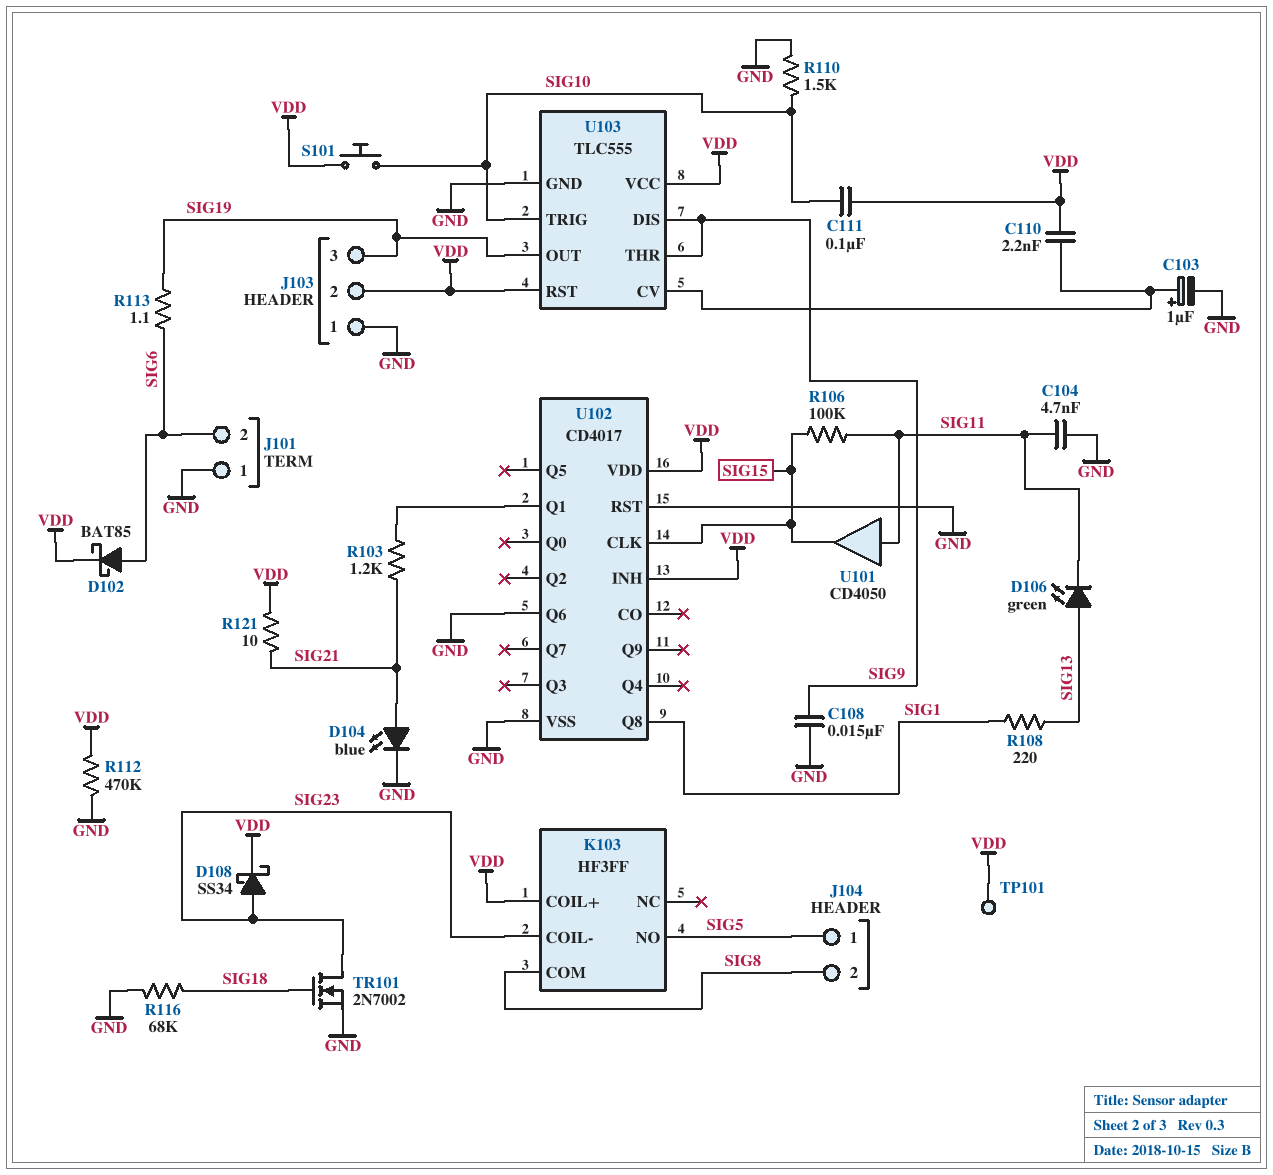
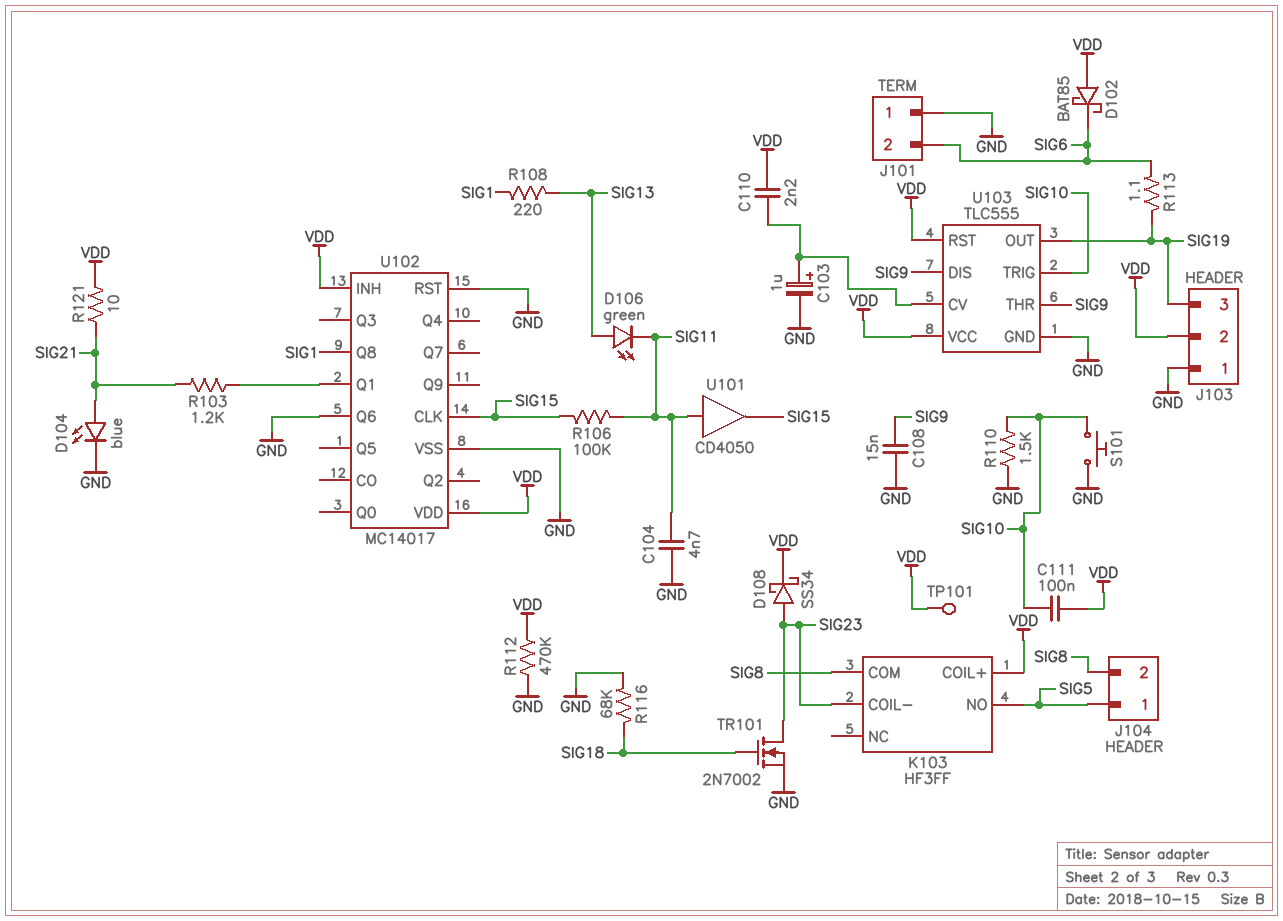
D102: schottky BAT85 (A SIG6, K VDD) -> schottky BAT85 (A VDD, K SIG6)
S101: button (SIG10, VDD) -> button (GND, SIG10)
U102: CD4017 -> MC14017

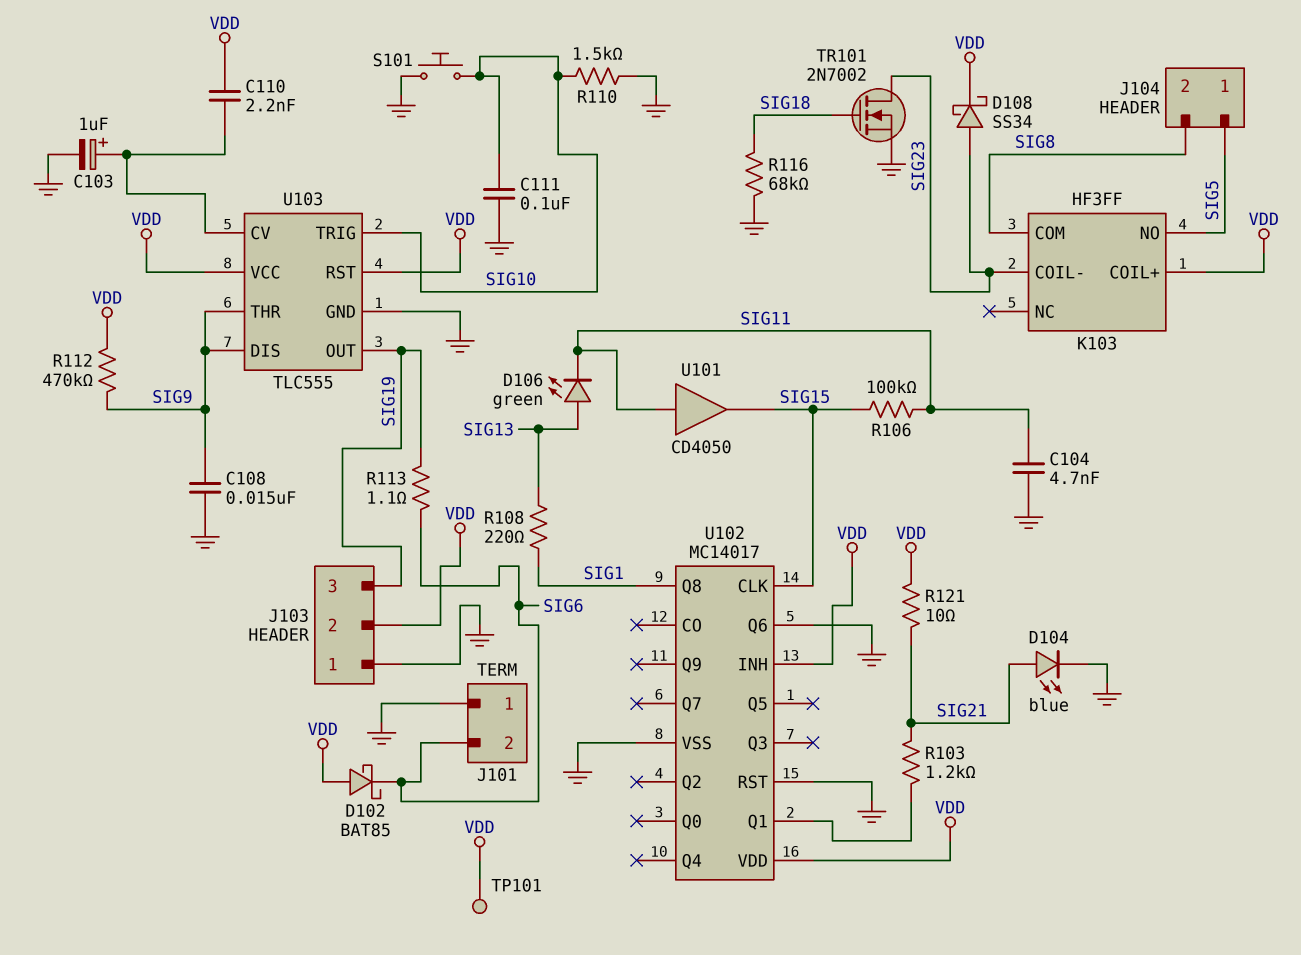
C111: 100nF (SIG10, VDD) -> 100nF (GND, SIG10)
R112: 470k (GND, VDD) -> 470k (SIG9, VDD)

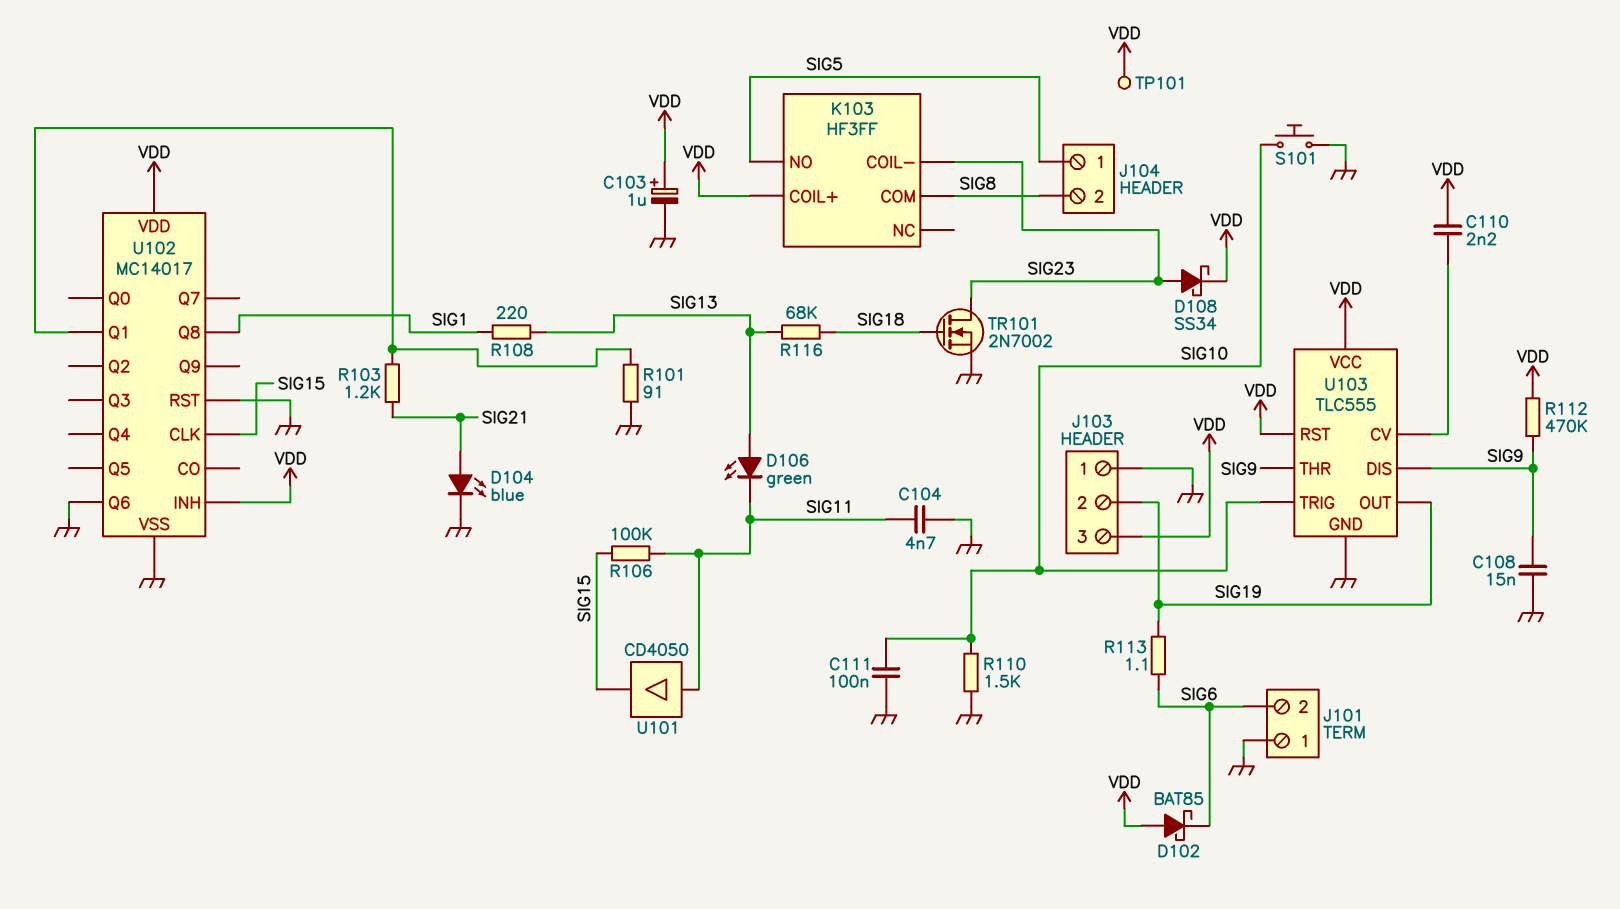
C103: 1uF (plus U103/CV, minus GND) -> 1uF (plus VDD, minus GND)
J103 pin 2: VDD -> SIG19
J103 pin 3: SIG19 -> VDD
R101: none -> 91 (GND, U102/Q1)
R116: 68k (GND, SIG18) -> 68k (SIG13, SIG18)
R121: 10 (SIG21, VDD) -> none

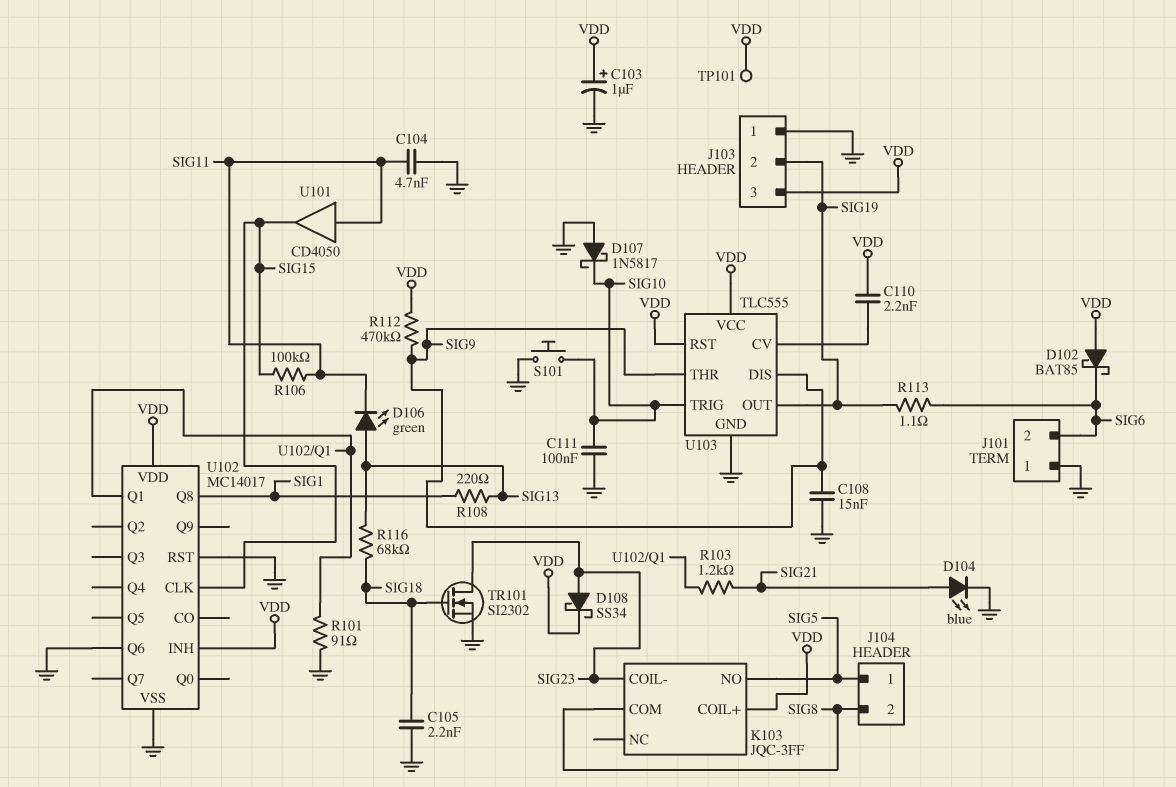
C105: none -> 2.2nF (GND, SIG18)
D107: none -> schottky 1N5817 (A GND, K SIG10)
K103: HF3FF -> JQC-3FF
R110: 1.5k (GND, SIG10) -> none
TR101: NMOS 2N7002 (G SIG18, D SIG23, S GND) -> NMOS SI2302 (G SIG18, D SIG23, S GND)

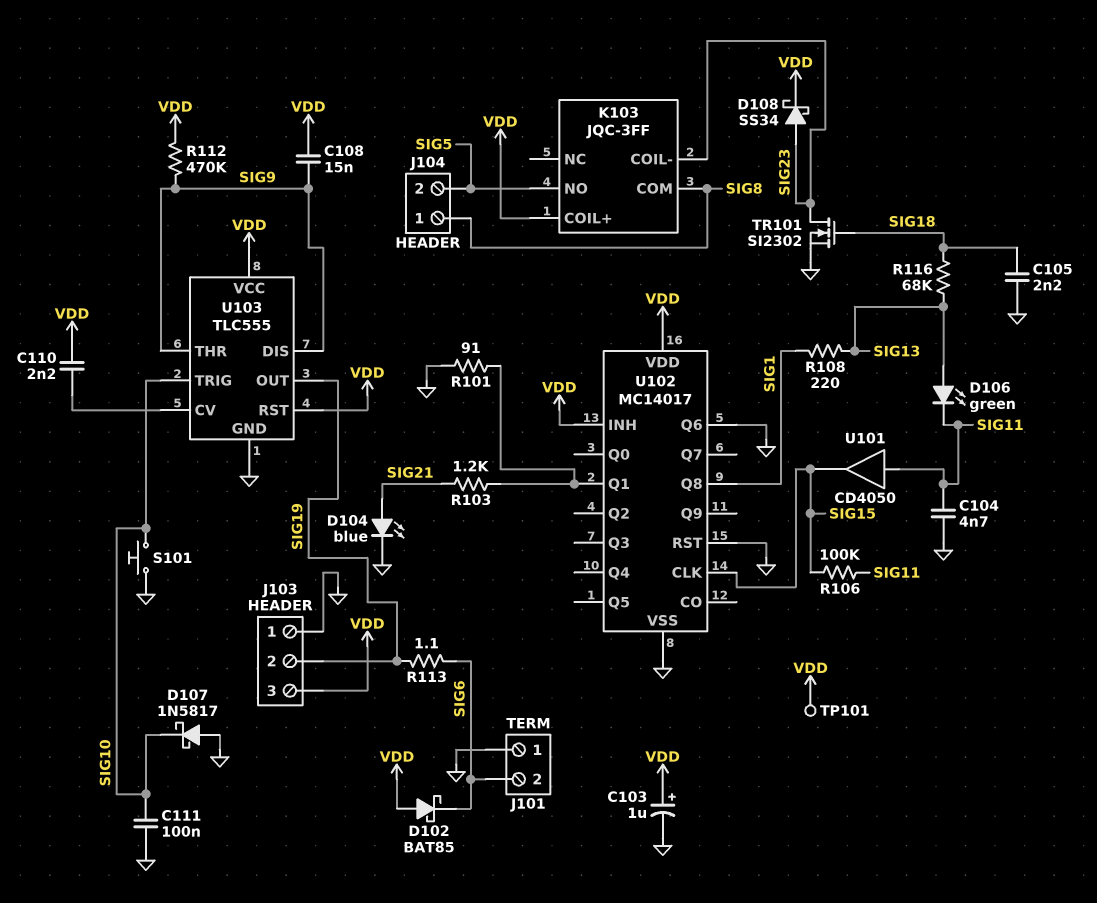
C108: 15nF (GND, SIG9) -> 15nF (SIG9, VDD)
J104 pin 1: SIG5 -> SIG8
J104 pin 2: SIG8 -> SIG5

